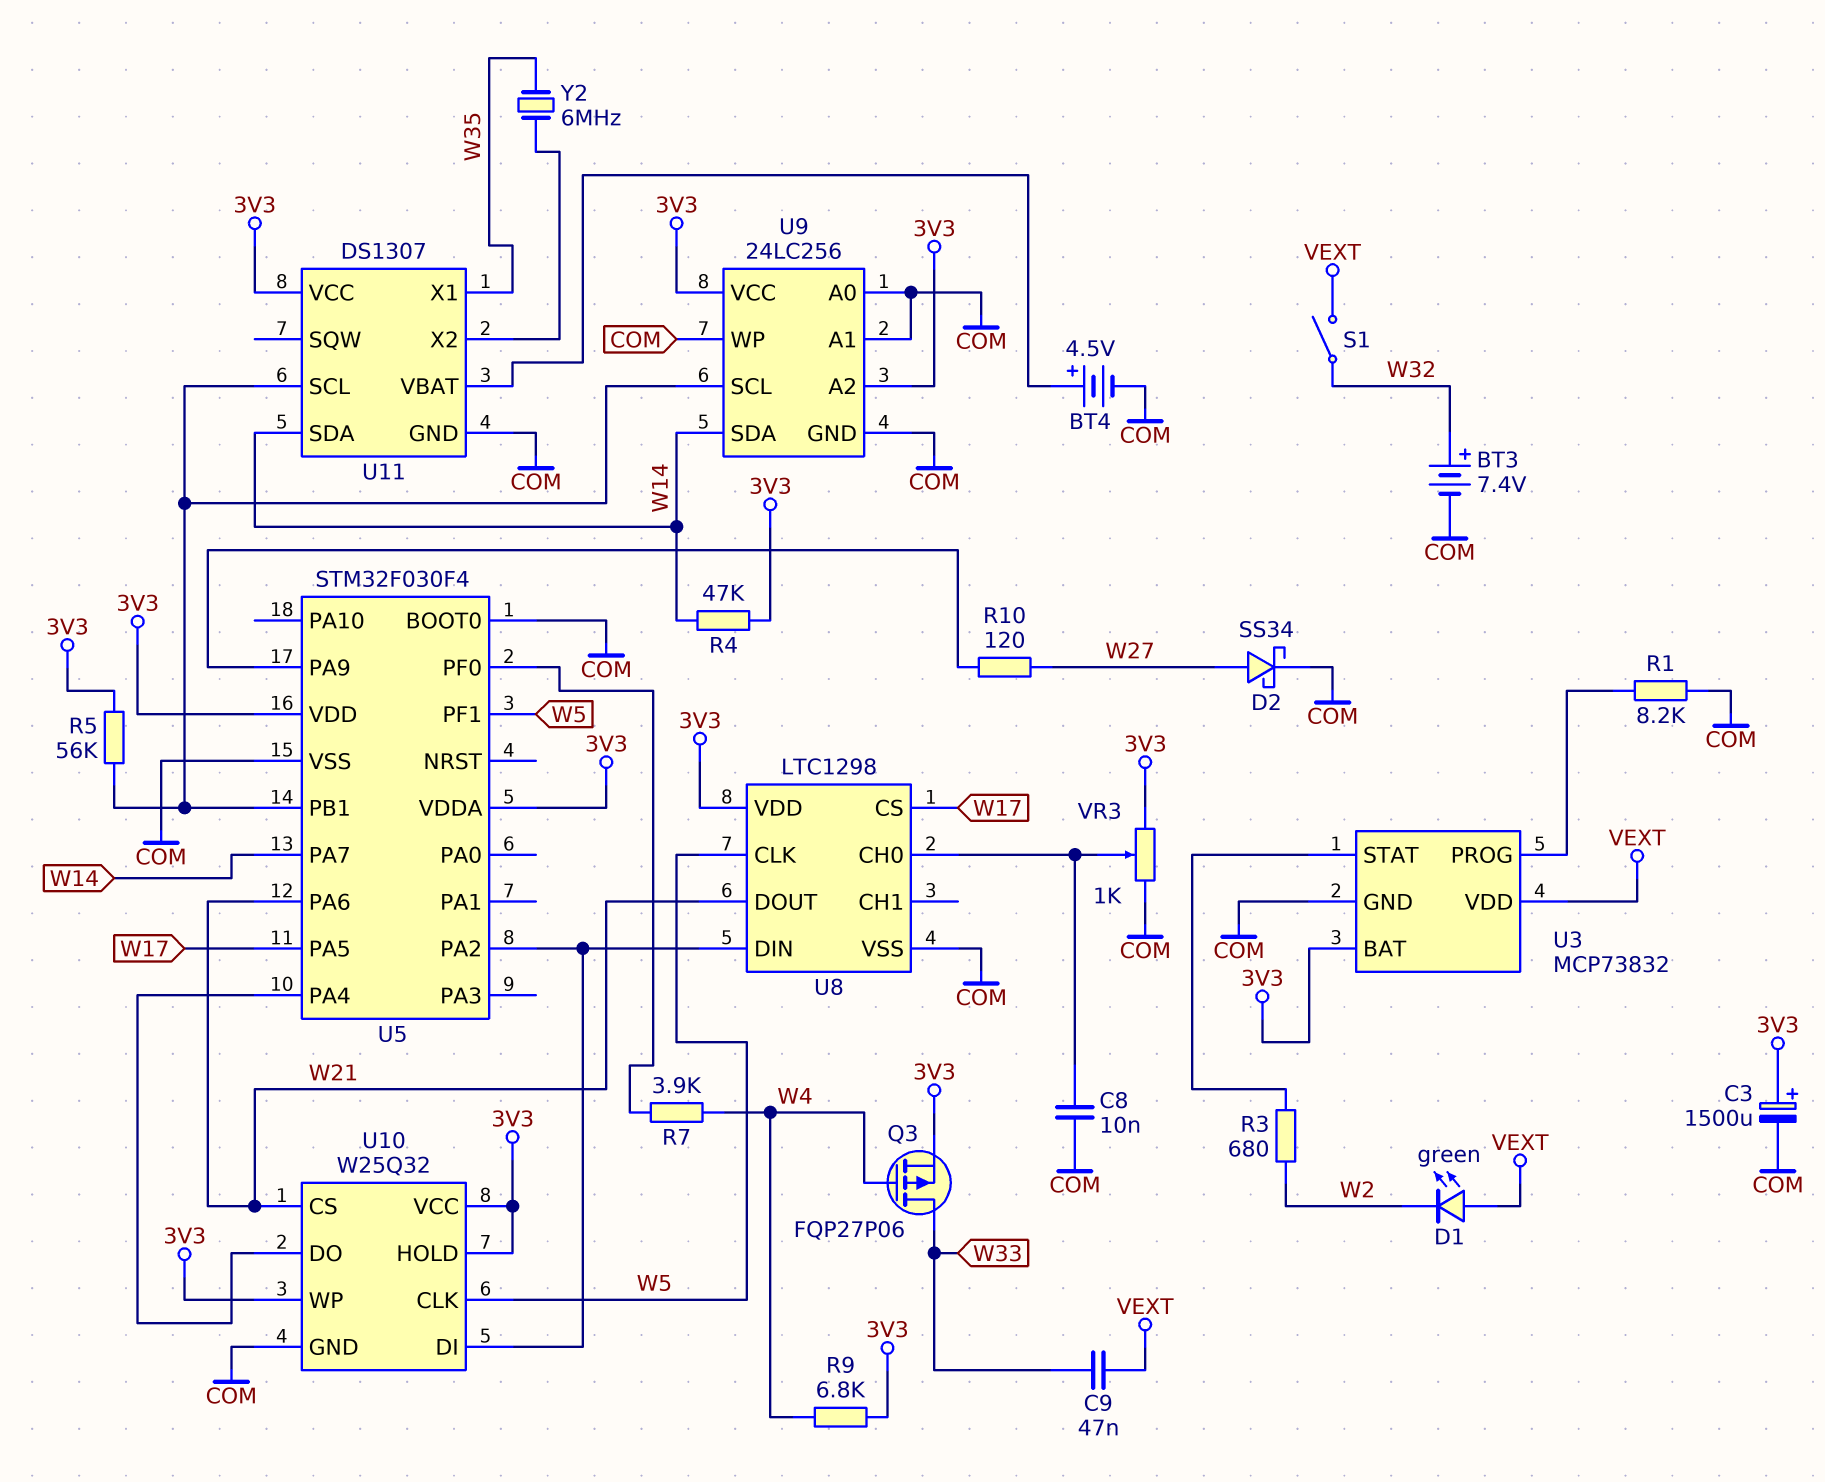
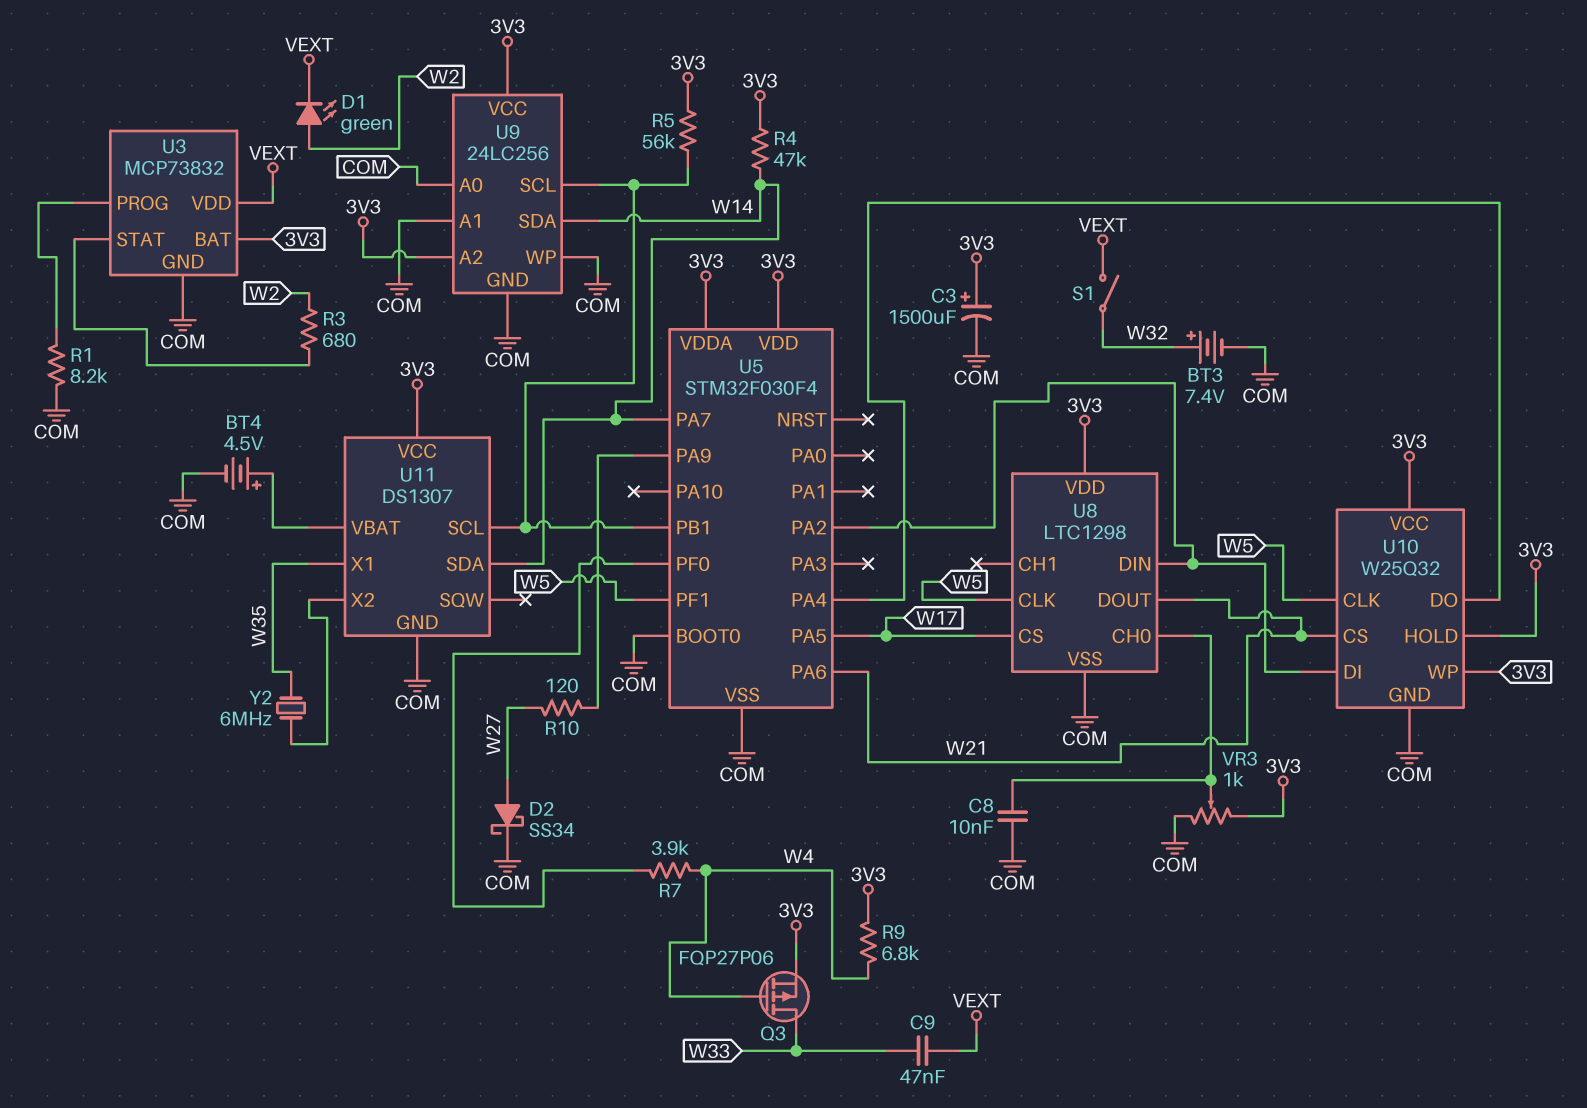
D1: LED green (A VEXT, K W2) -> LED green (A W2, K VEXT)

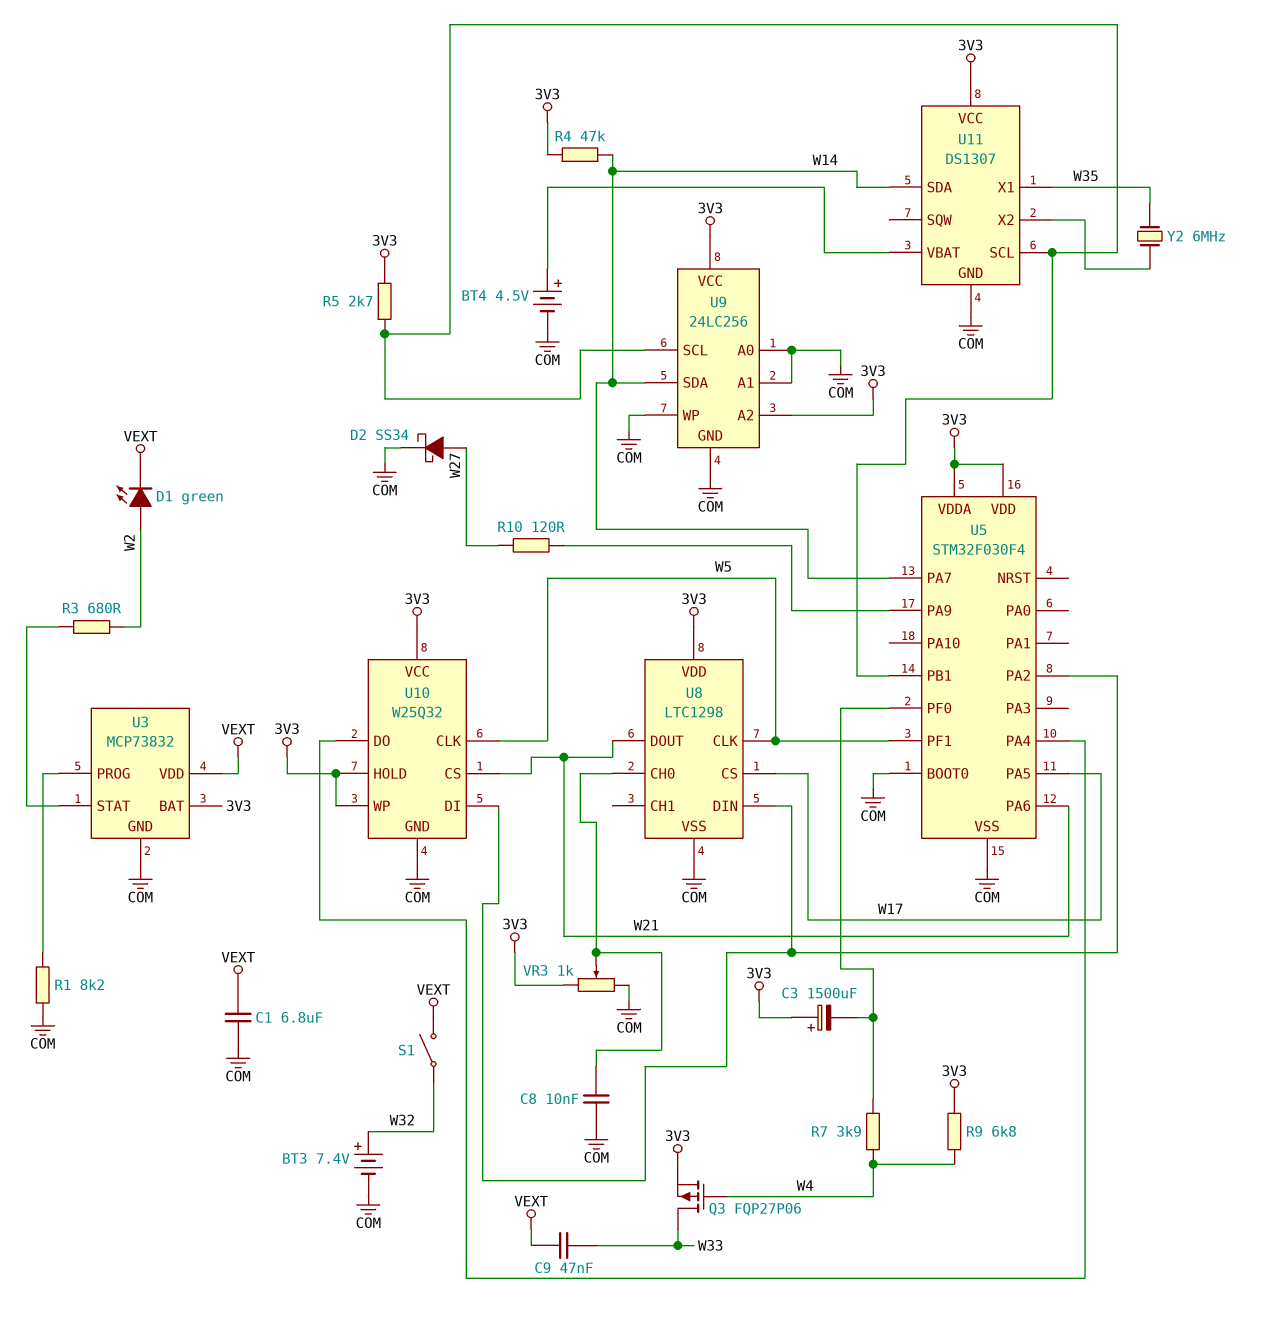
C1: none -> 6.8uF (COM, VEXT)
C3: 1500uF (plus 3V3, minus COM) -> 1500uF (plus 3V3, minus U5/PF0)
R5: 56k (3V3, U5/PB1) -> 2.7k (3V3, U5/PB1)

